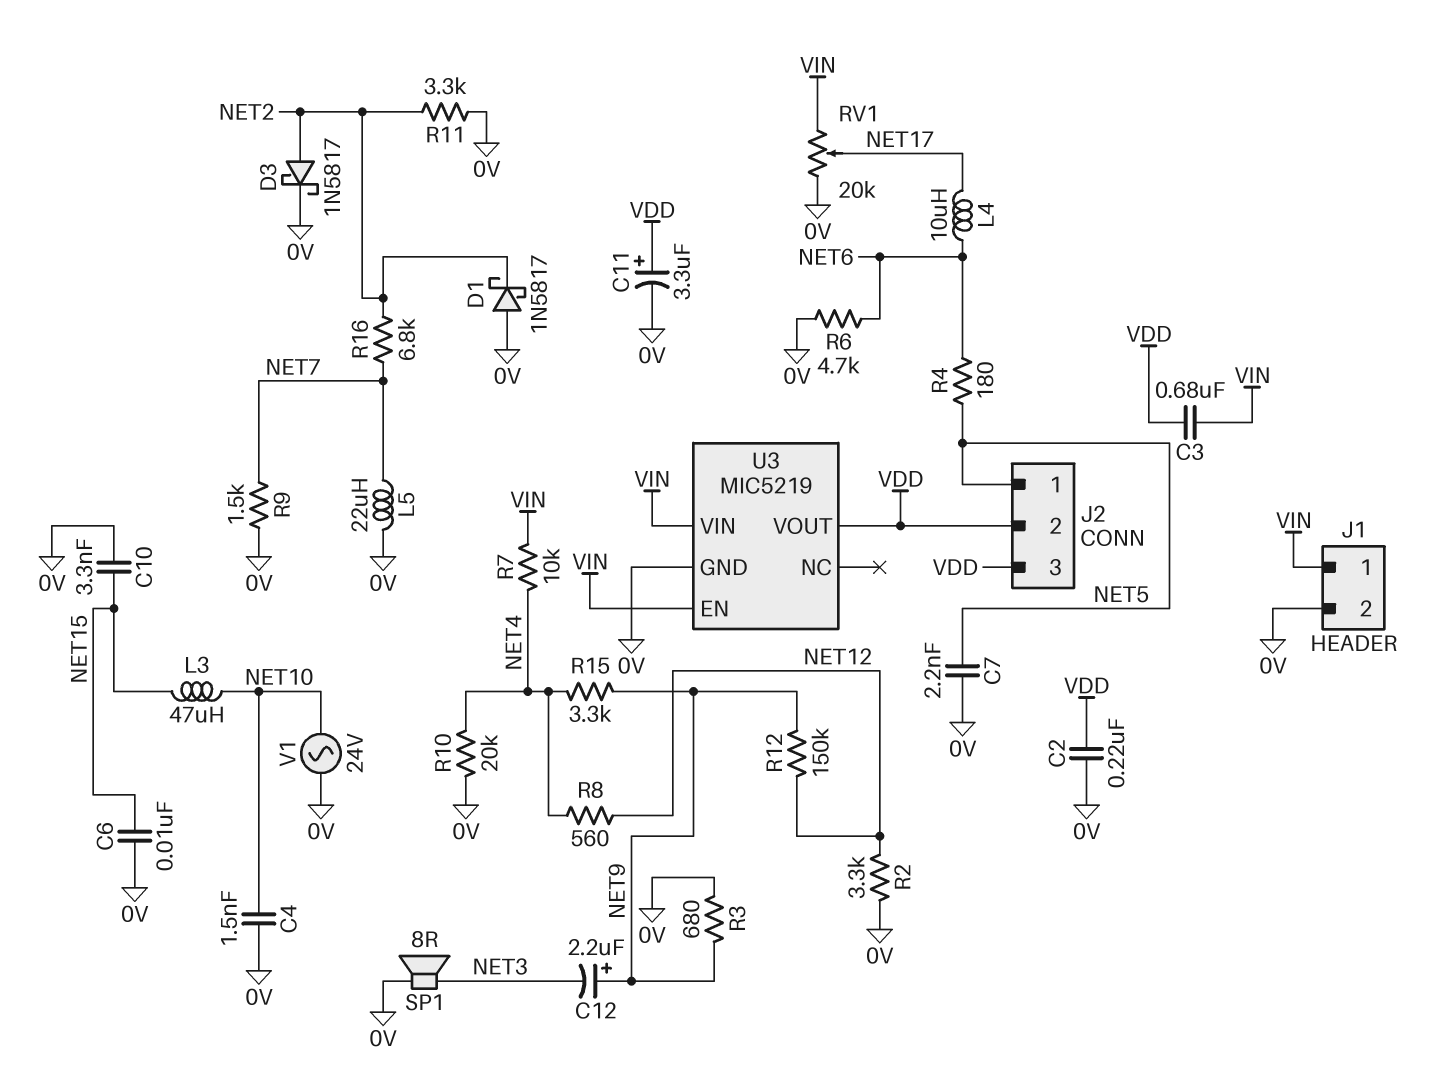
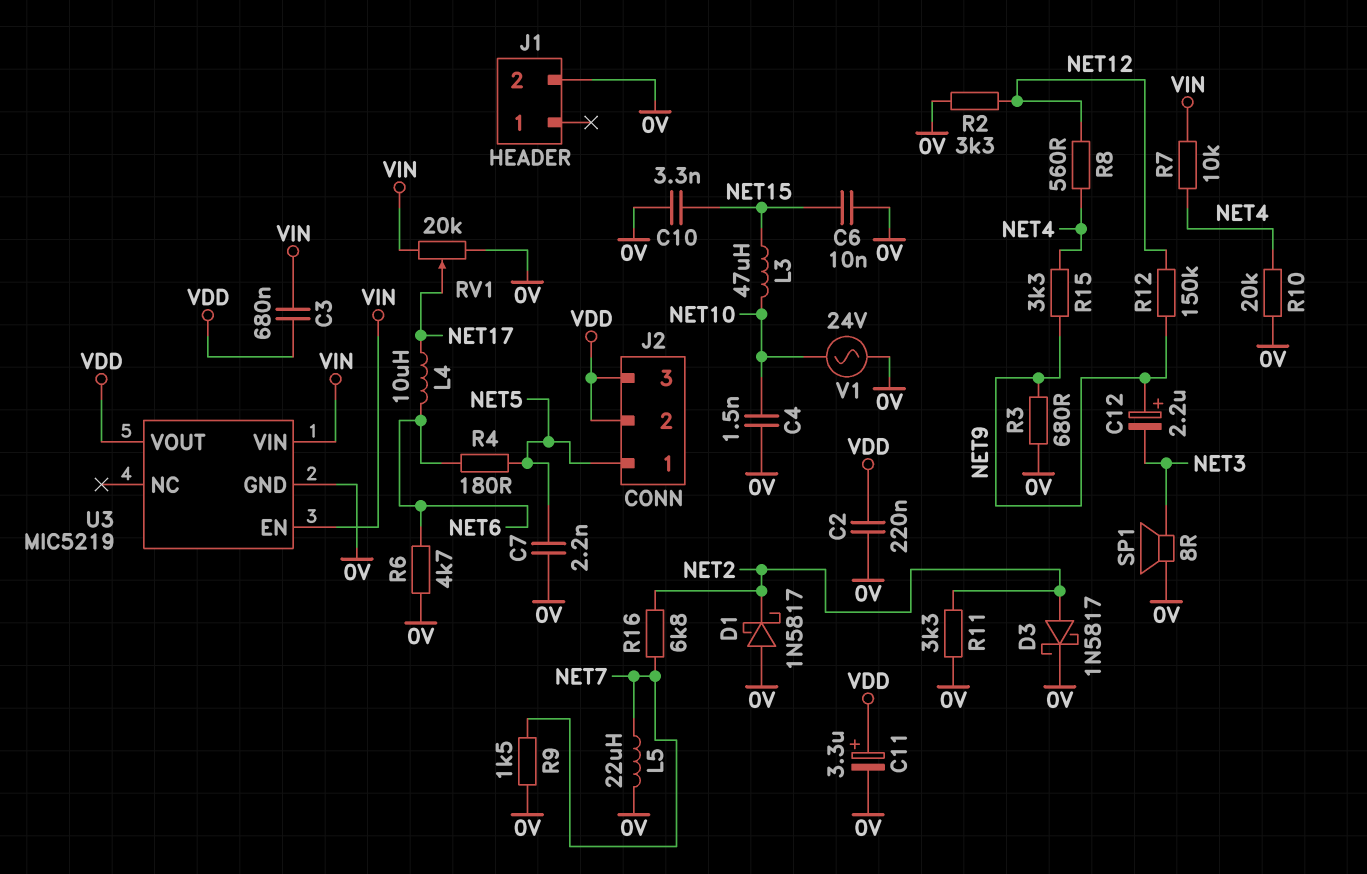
J1 pin 1: VIN -> none

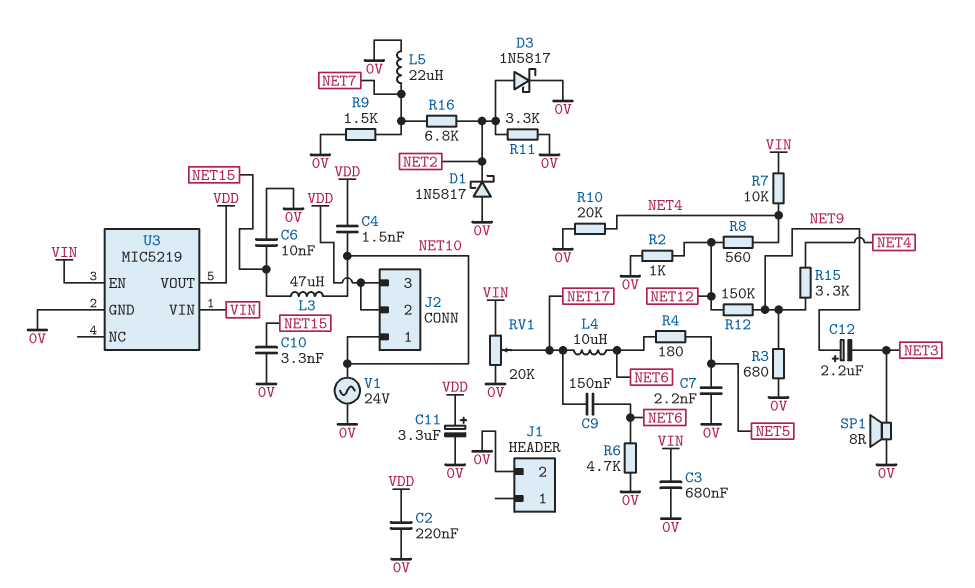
C3: 680nF (VDD, VIN) -> 680nF (0V, VIN)
C4: 1.5nF (0V, NET10) -> 1.5nF (NET10, VDD)
C9: none -> 150nF (NET6, NET17)
J2 pin 1: NET5 -> NET10
R2: 3.3k (0V, NET12) -> 1k (0V, NET12)

